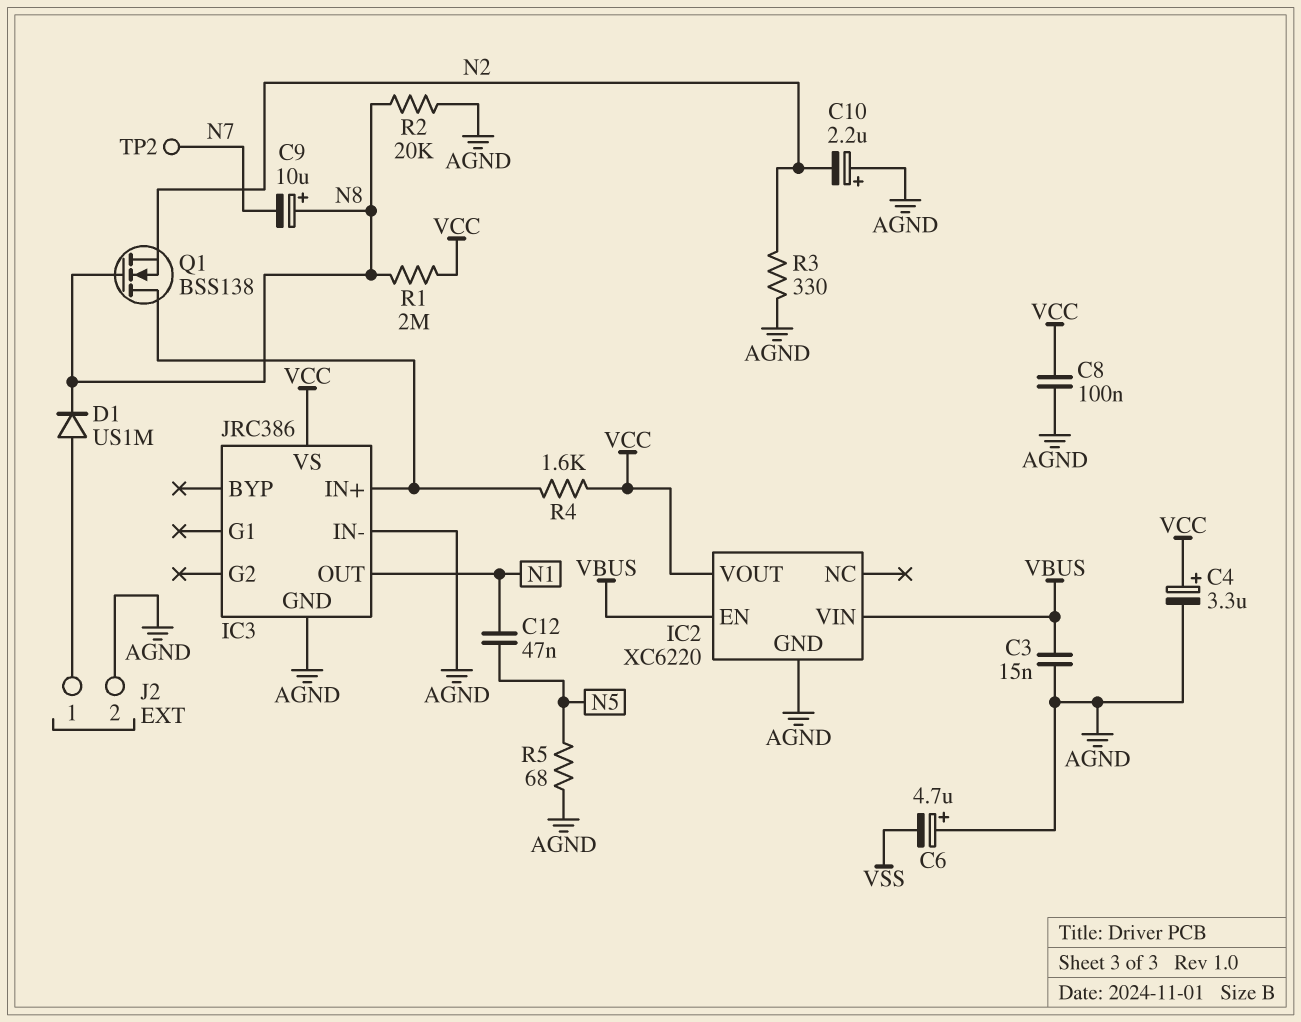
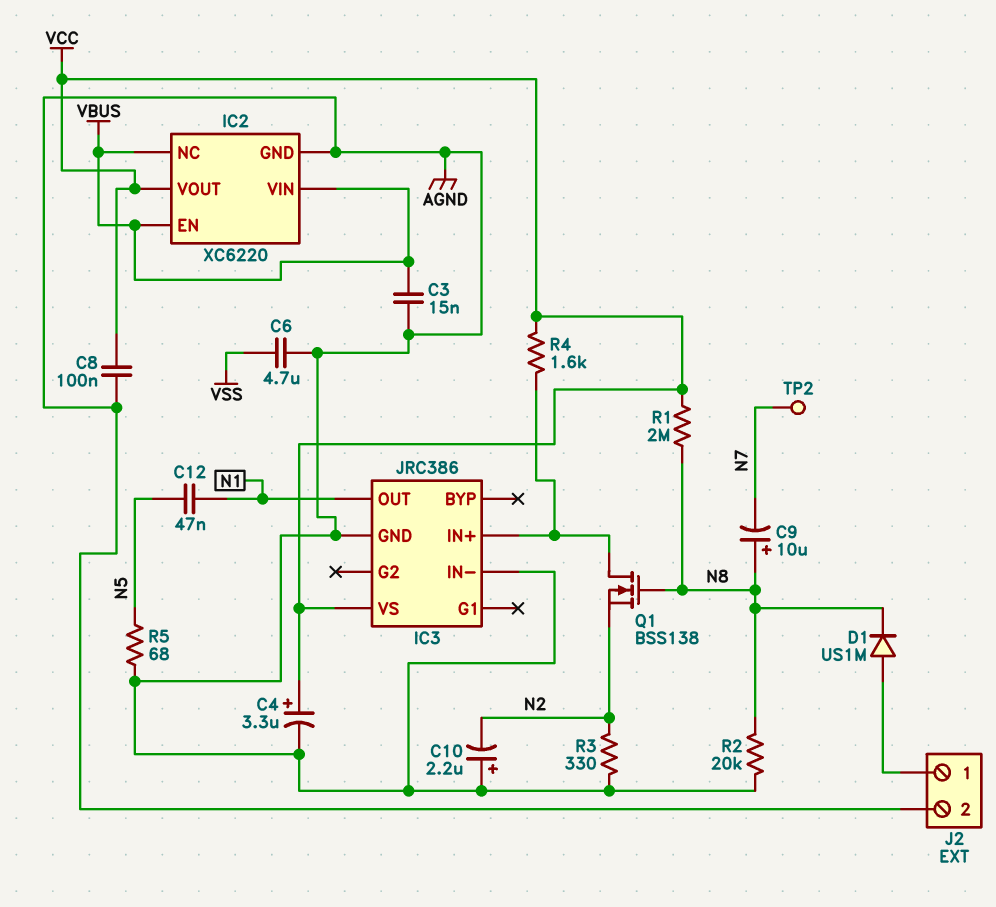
C6: 4.7uF (plus AGND, minus VSS) -> 4.7uF (AGND, VSS)
IC2 pin NC: none -> VBUS

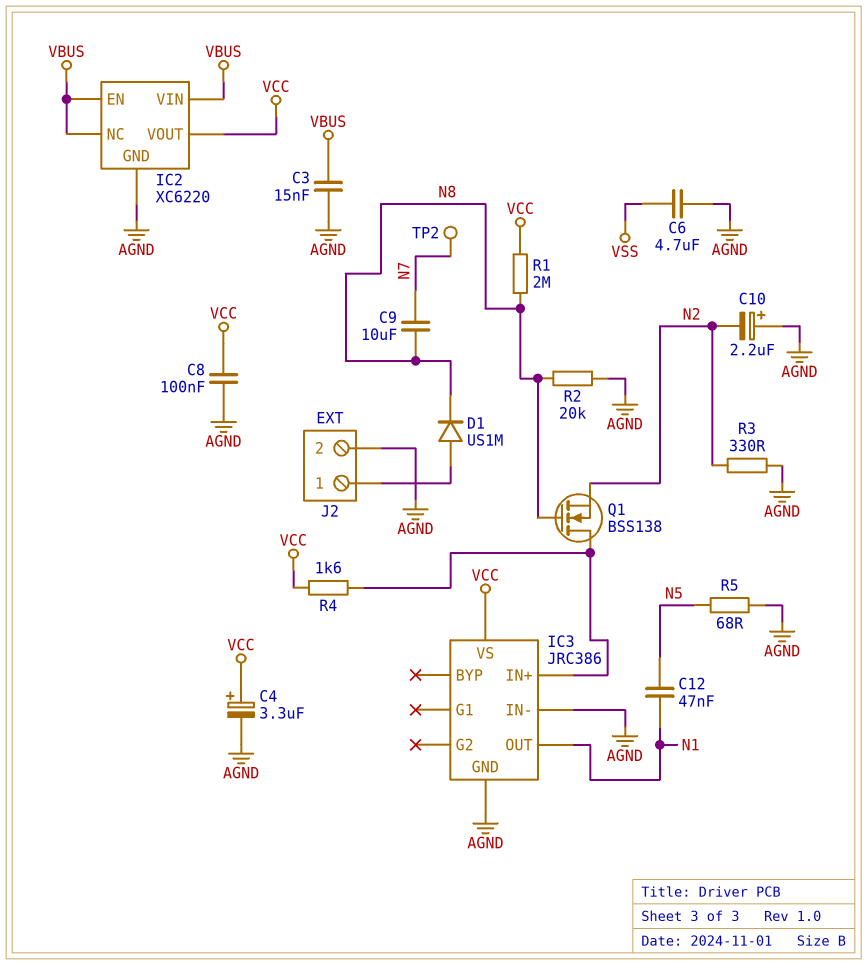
C9: 10uF (plus N8, minus N7) -> 10uF (N7, N8)

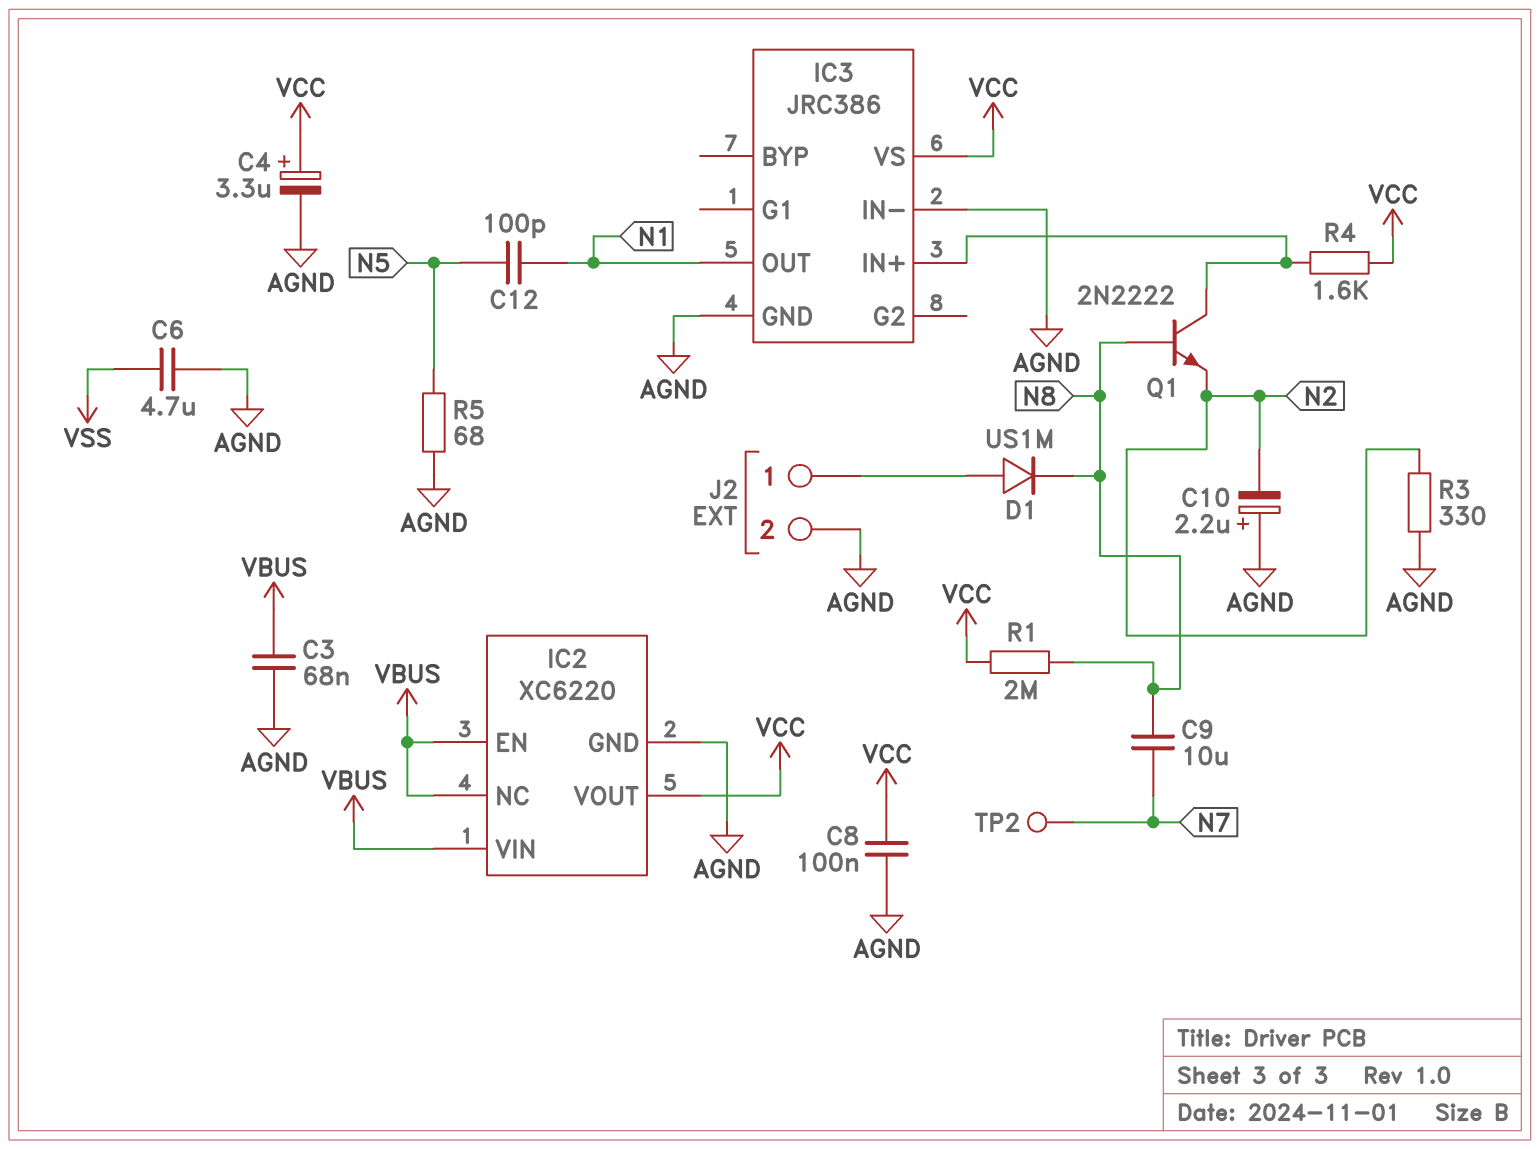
C3: 15nF (AGND, VBUS) -> 68nF (AGND, VBUS)
C12: 47nF (N1, N5) -> 100pF (N1, N5)
Q1: NMOS BSS138 (G N8, D IC3/IN+, S N2) -> NPN 2N2222 (B N8, C IC3/IN+, E N2)
R2: 20k (AGND, N8) -> none

